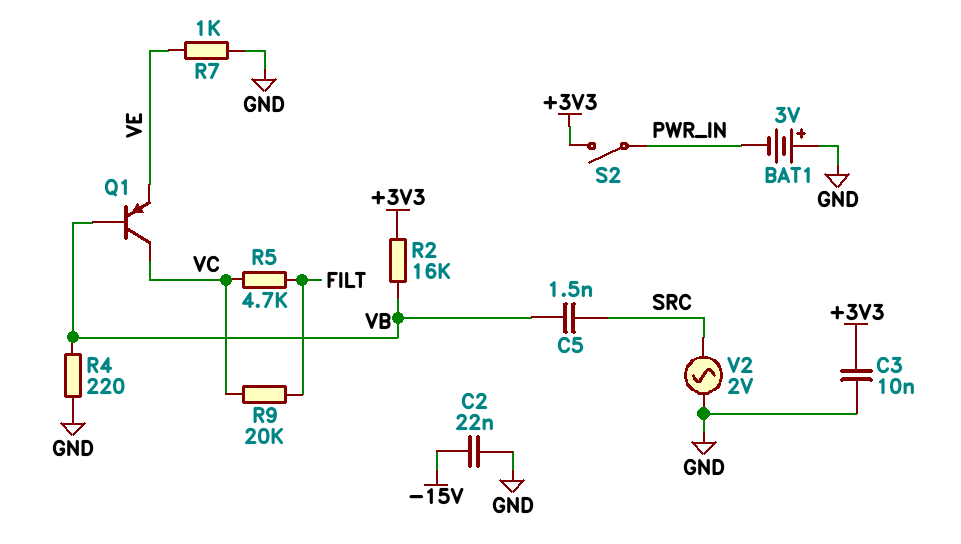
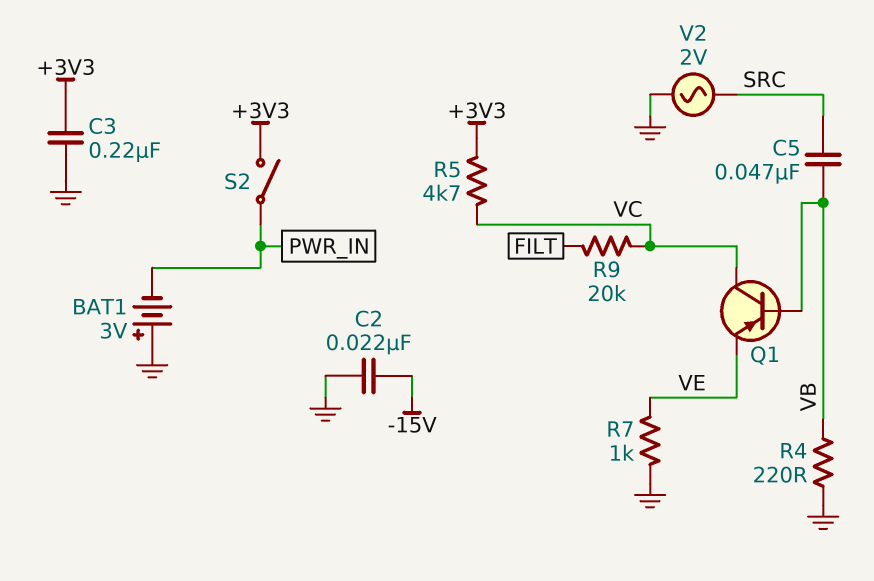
C3: 10nF (+3V3, GND) -> 220nF (+3V3, GND)
C5: 1.5nF (SRC, VB) -> 47nF (SRC, VB)
R2: 16k (+3V3, VB) -> none
R5: 4.7k (FILT, VC) -> 4.7k (+3V3, VC)

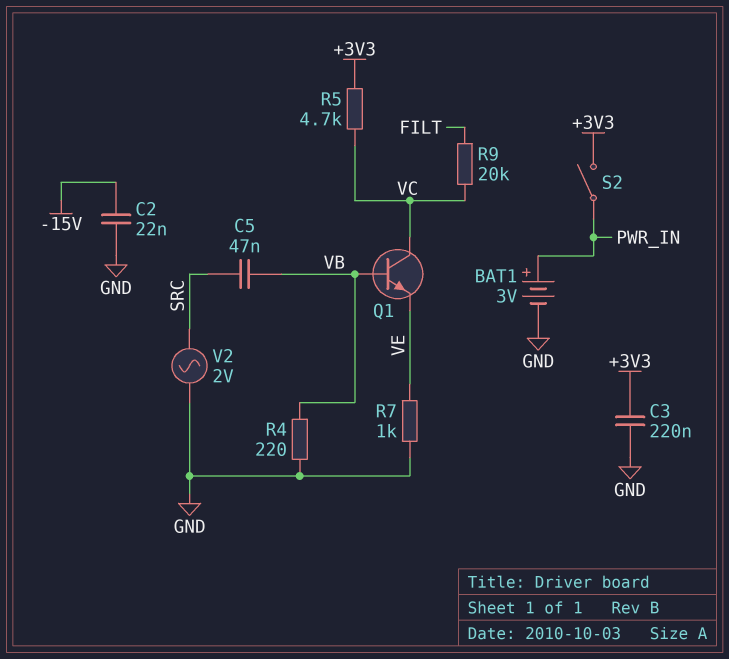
BAT1: 3V (plus GND, minus PWR_IN) -> 3V (plus PWR_IN, minus GND)
Q1: PNP (B VB, C VC, E VE) -> NPN (B VB, C VC, E VE)

